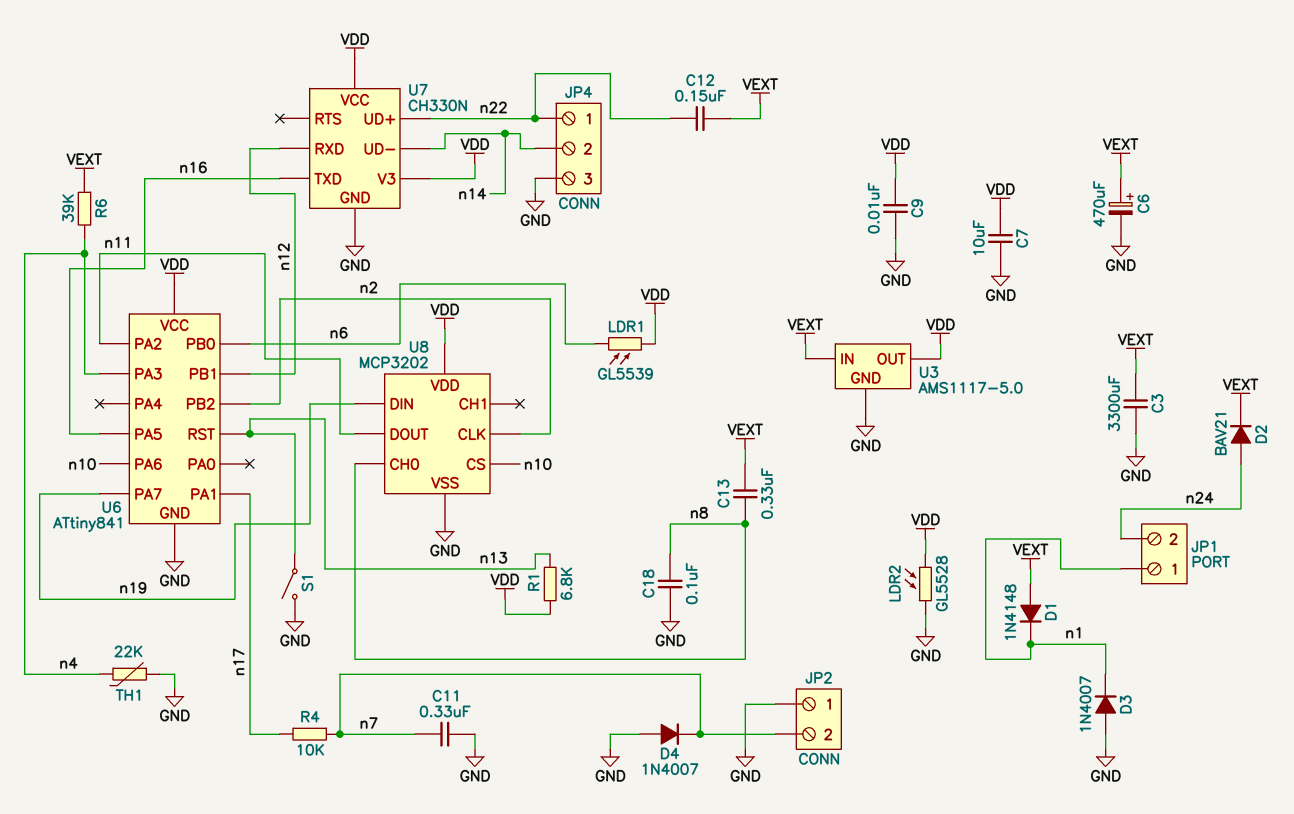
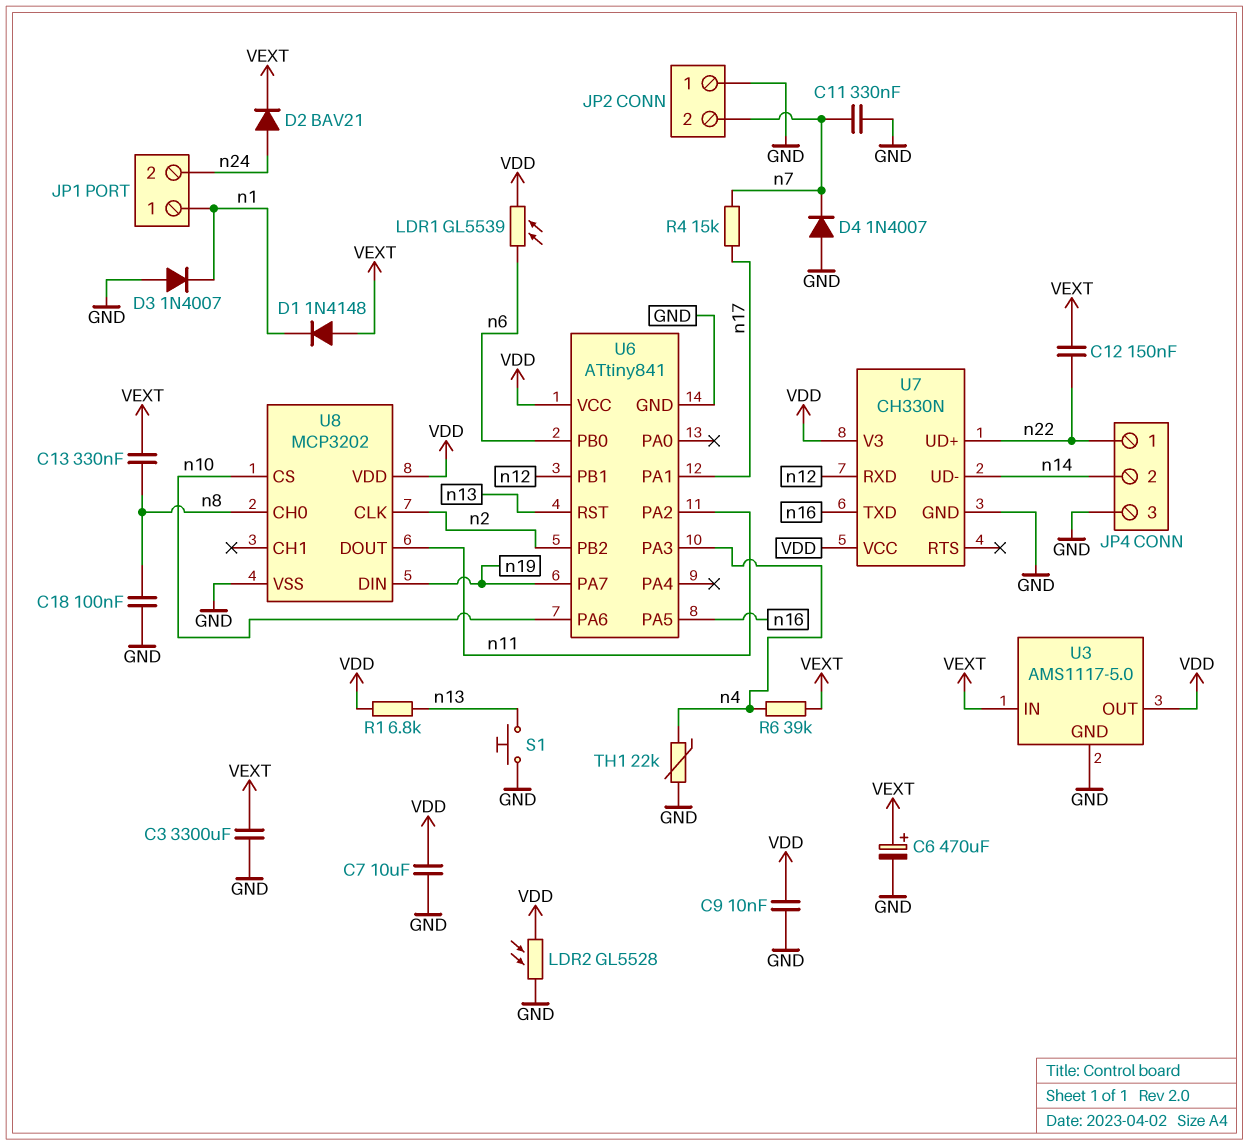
R4: 10k (n7, n17) -> 15k (n7, n17)
S1: switch (GND, n13) -> button (GND, n13)

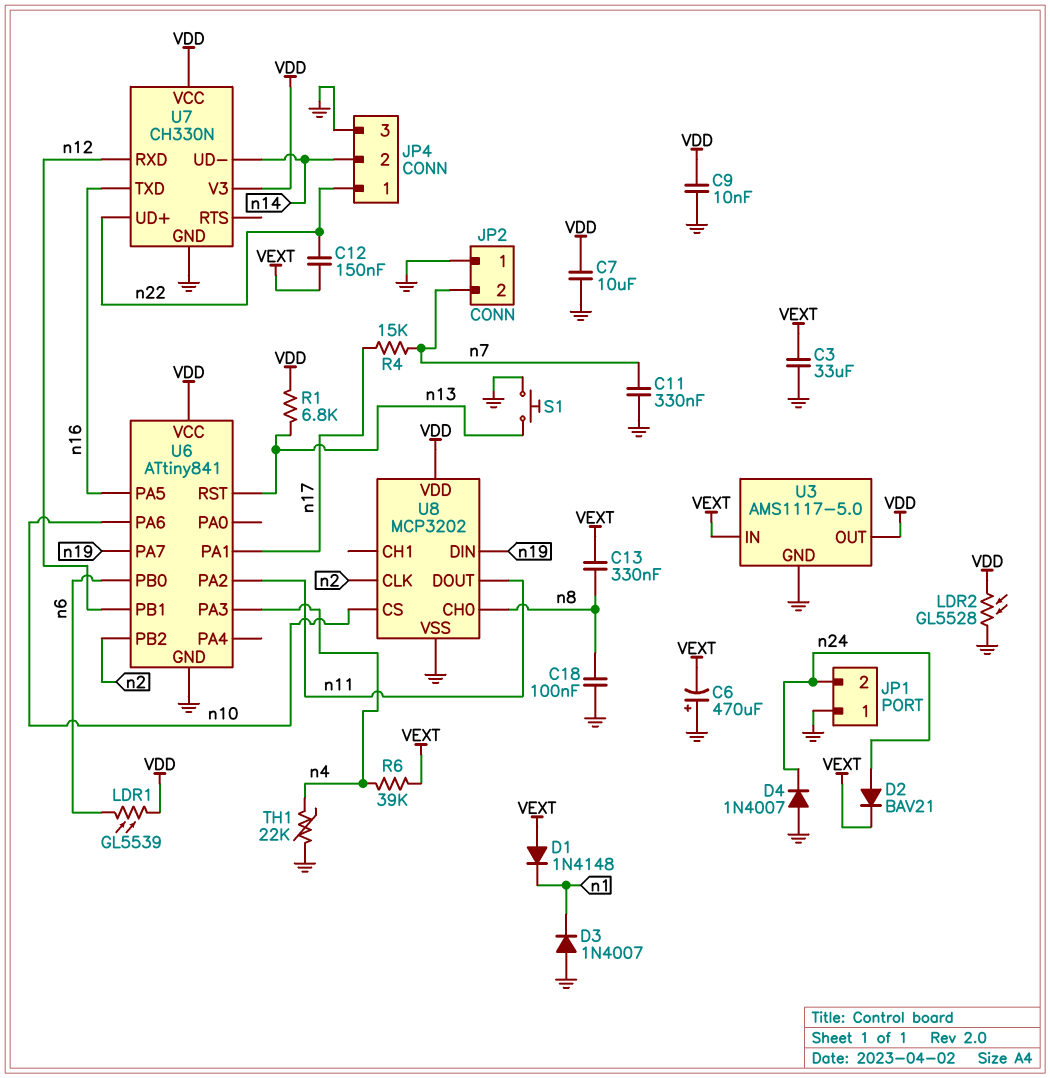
C3: 3300uF (GND, VEXT) -> 33uF (GND, VEXT)
C6: 470uF (plus VEXT, minus GND) -> 470uF (plus GND, minus VEXT)
D4: diode 1N4007 (A GND, K n7) -> diode 1N4007 (A GND, K n24)
JP1 pin 1: n1 -> GND

